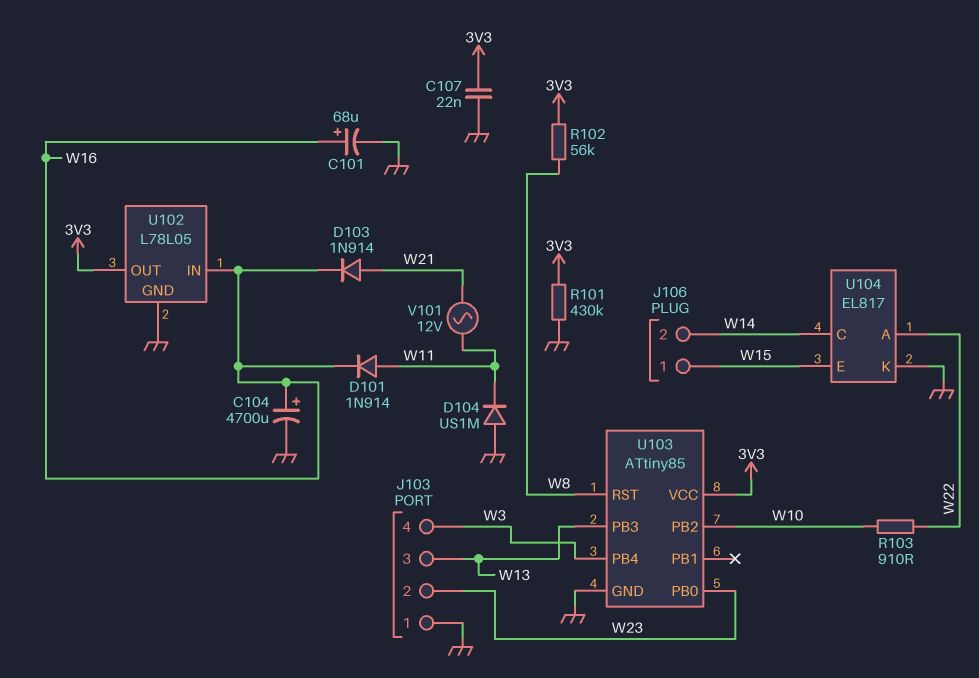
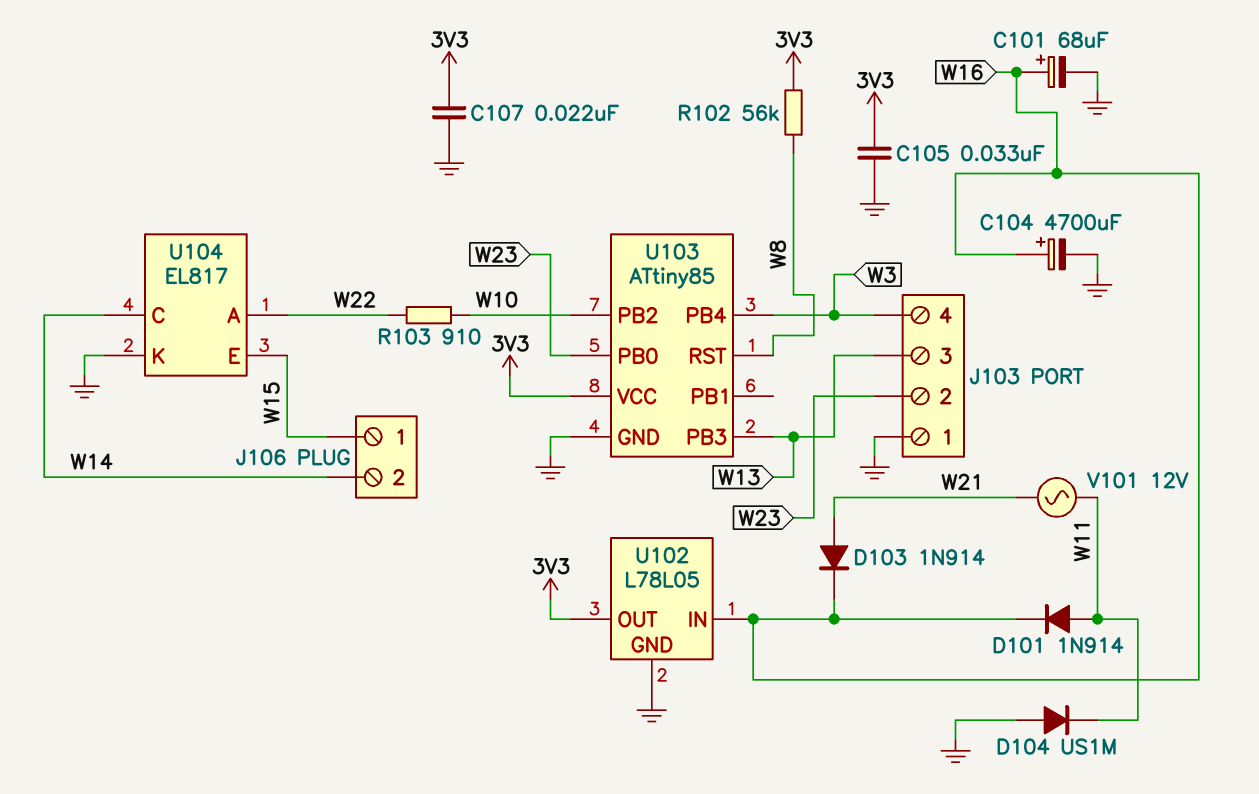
C105: none -> 33nF (3V3, GND)
R101: 430k (3V3, GND) -> none

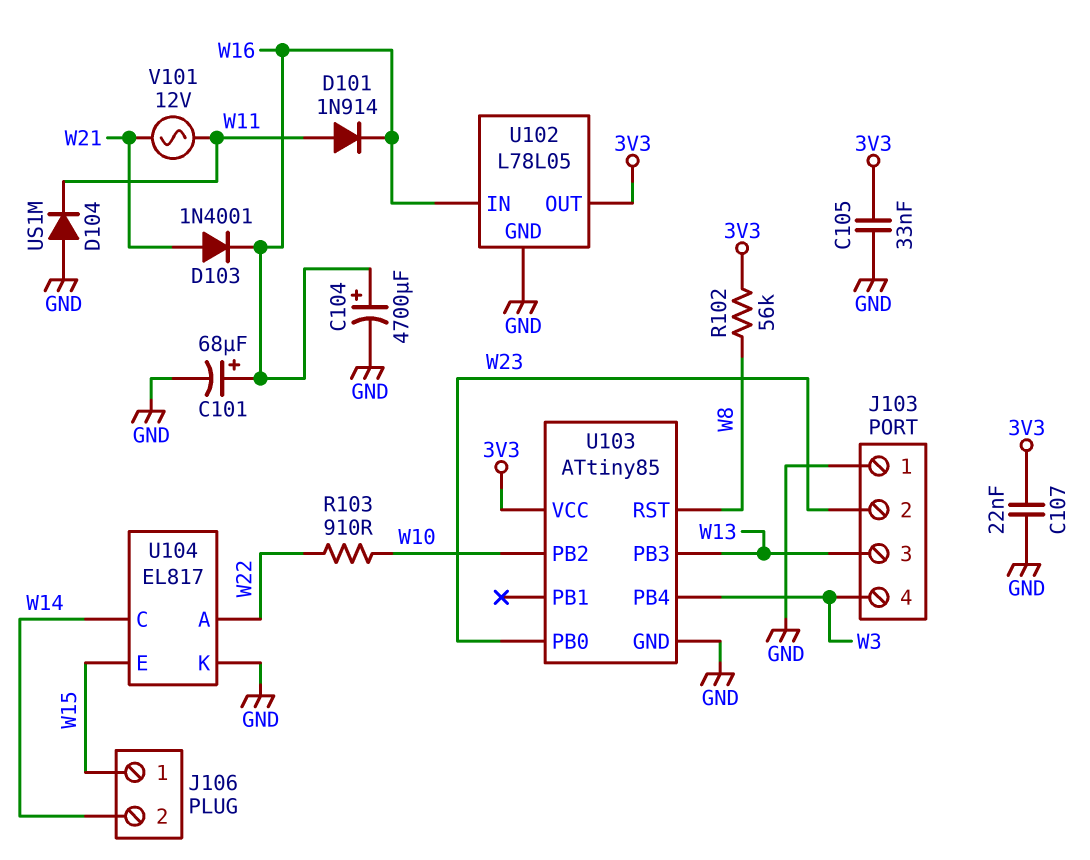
D103: diode 1N914 (A W21, K W16) -> diode 1N4001 (A W21, K W16)

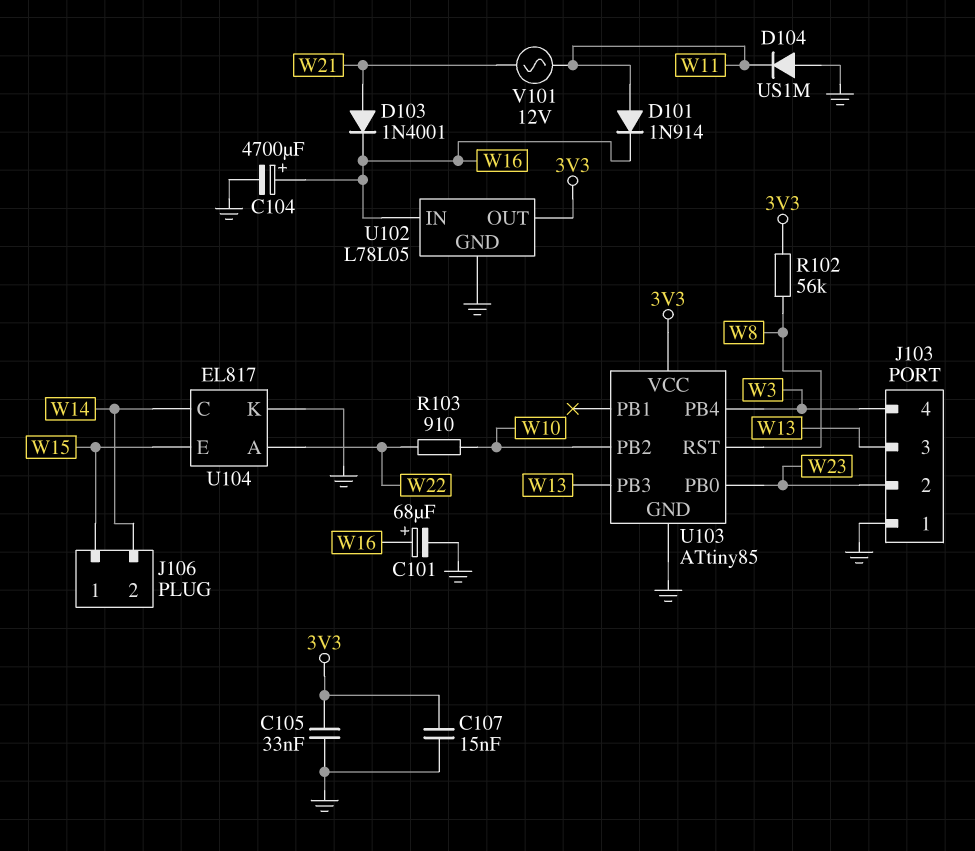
C107: 22nF (3V3, GND) -> 15nF (3V3, GND)

